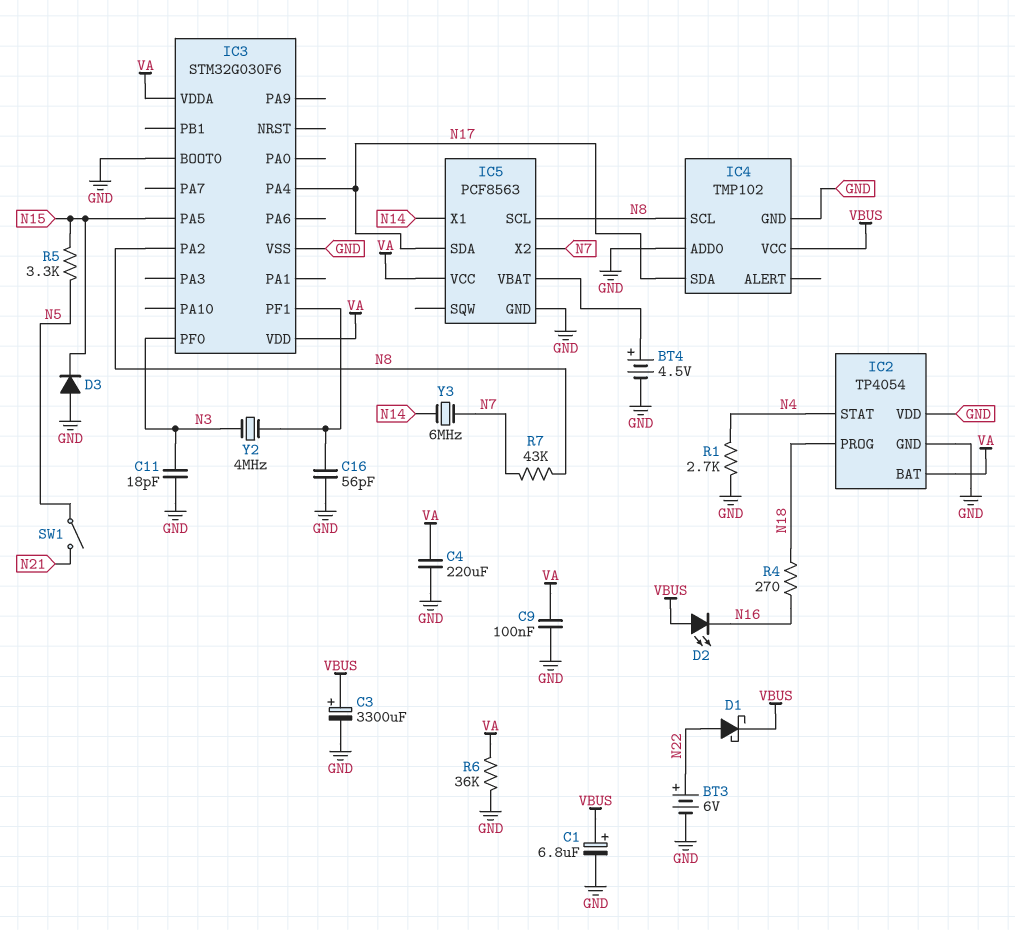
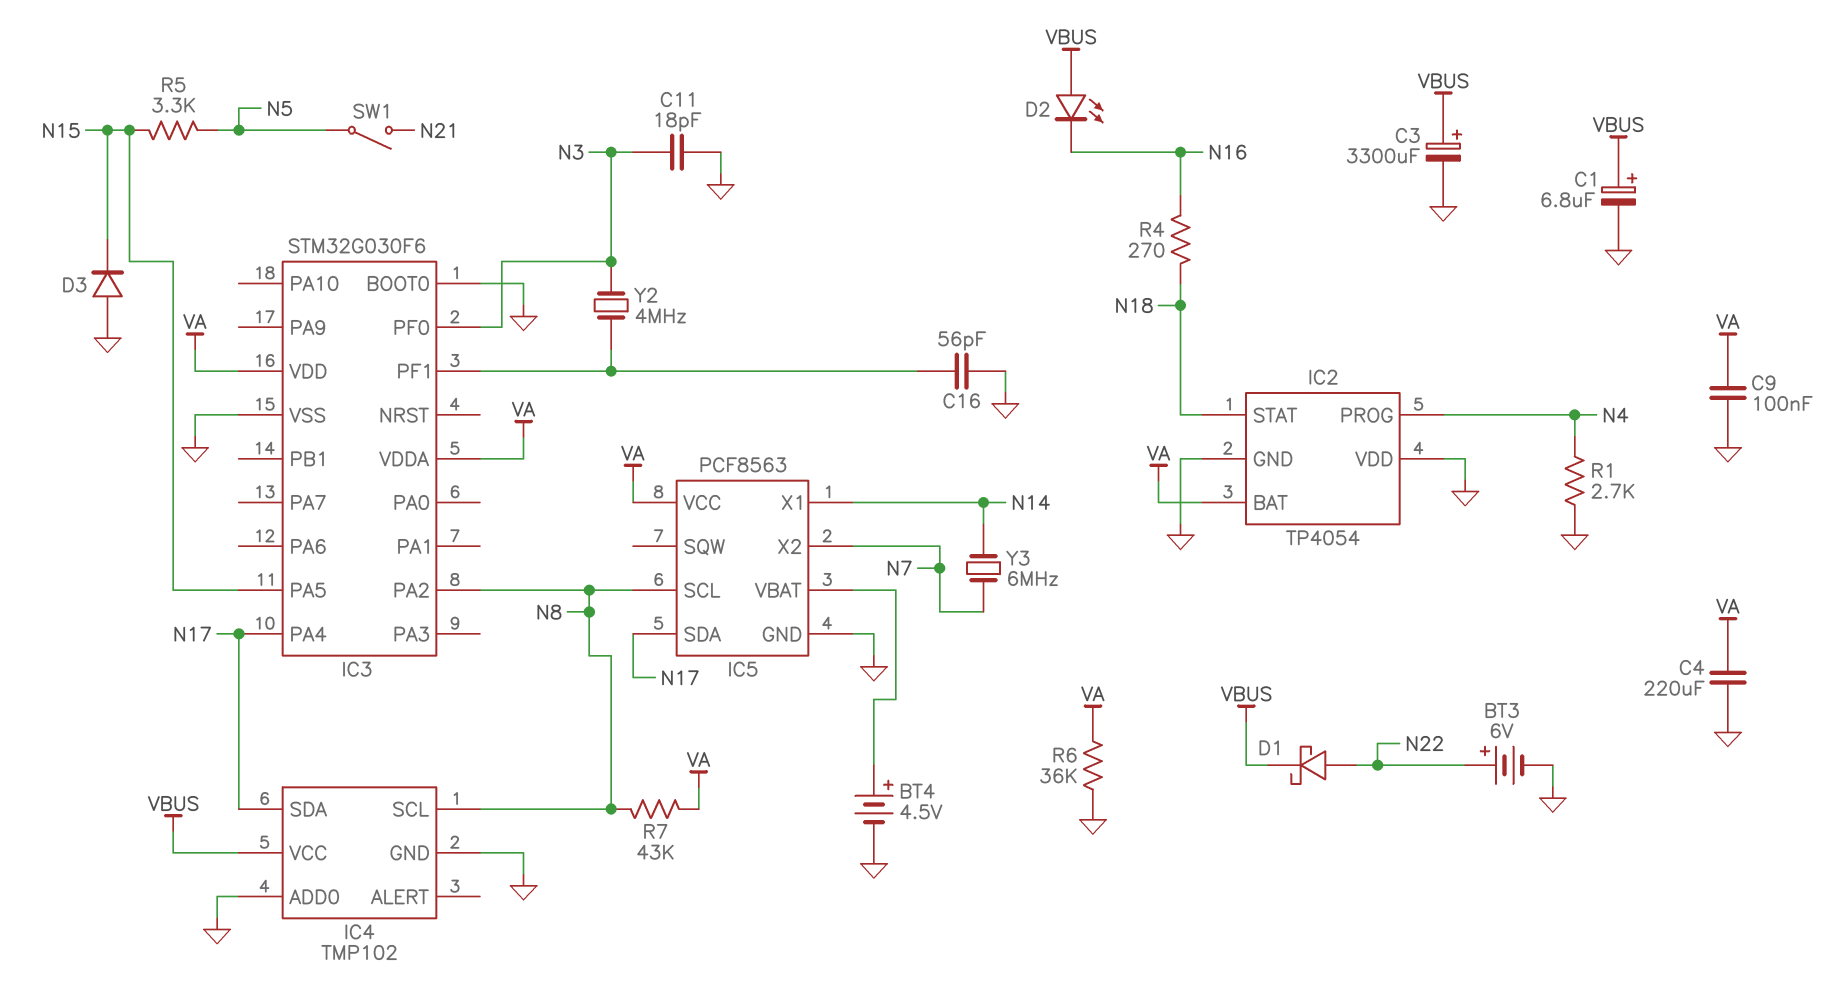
IC2 pin PROG: N18 -> N4
IC2 pin STAT: N4 -> N18
R7: 43k (N7, N8) -> 43k (N8, VA)

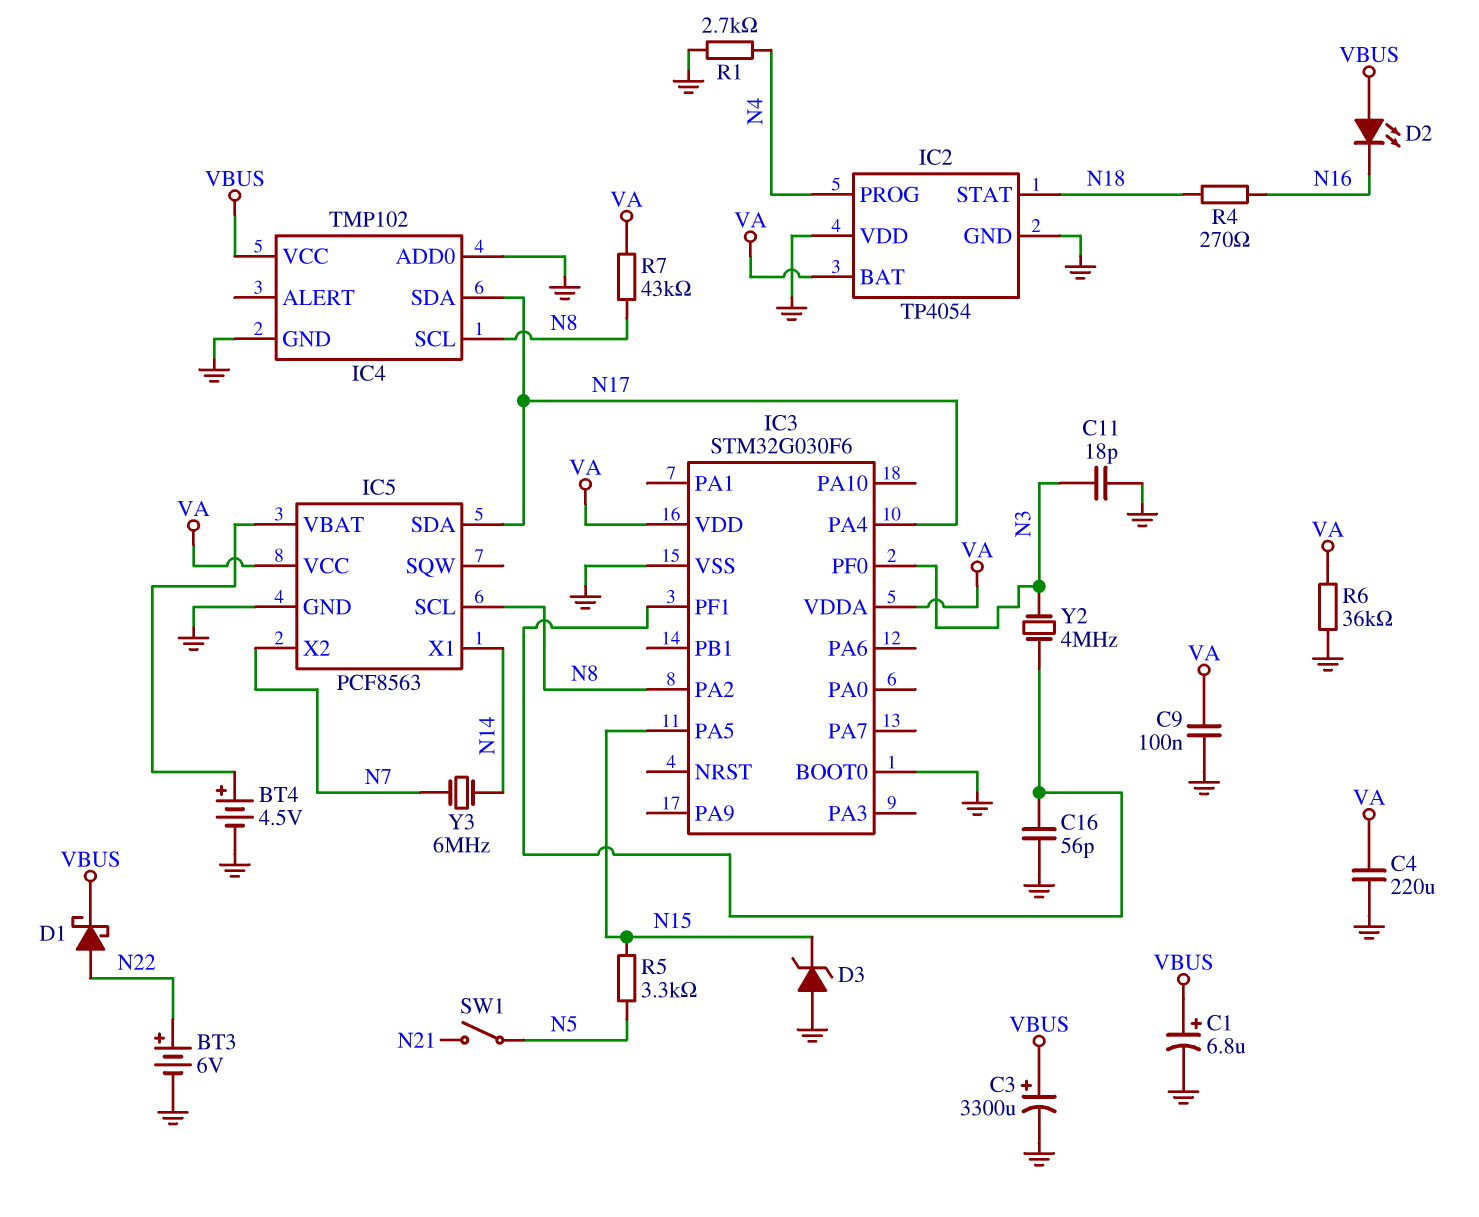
D3: diode (A GND, K N15) -> zener (A GND, K N15)

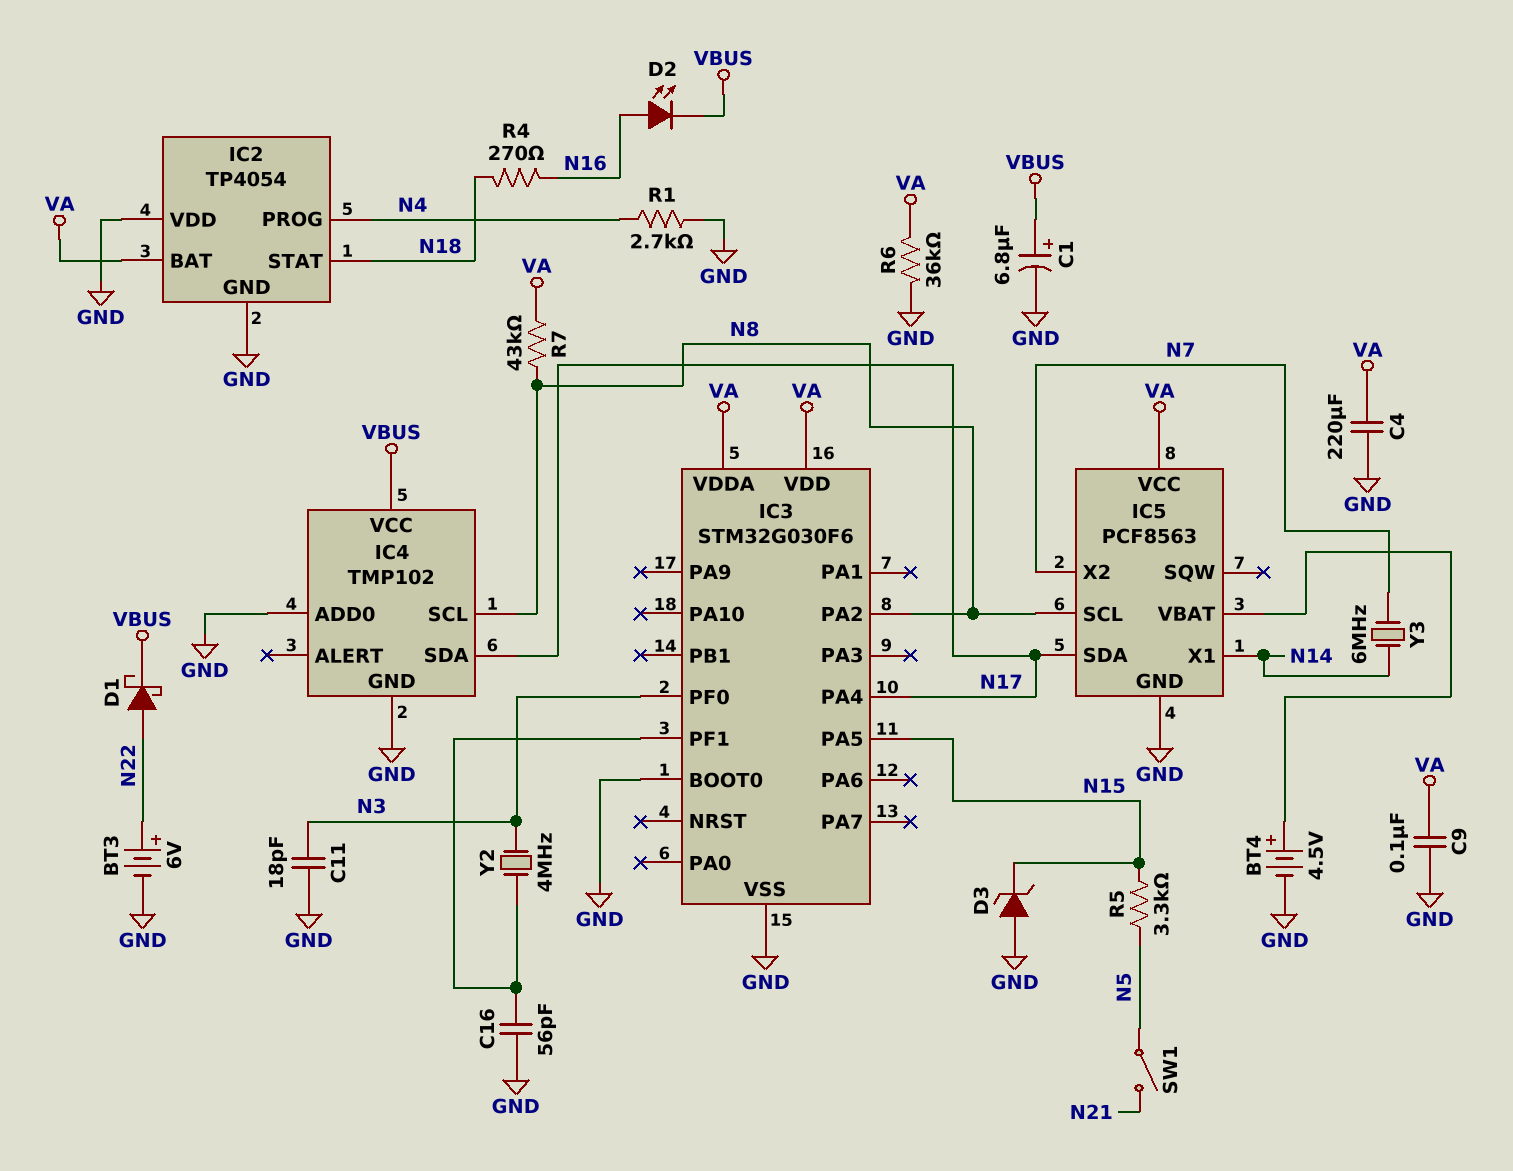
C3: 3300uF (plus VBUS, minus GND) -> none
D2: LED (A VBUS, K N16) -> LED (A N16, K VBUS)

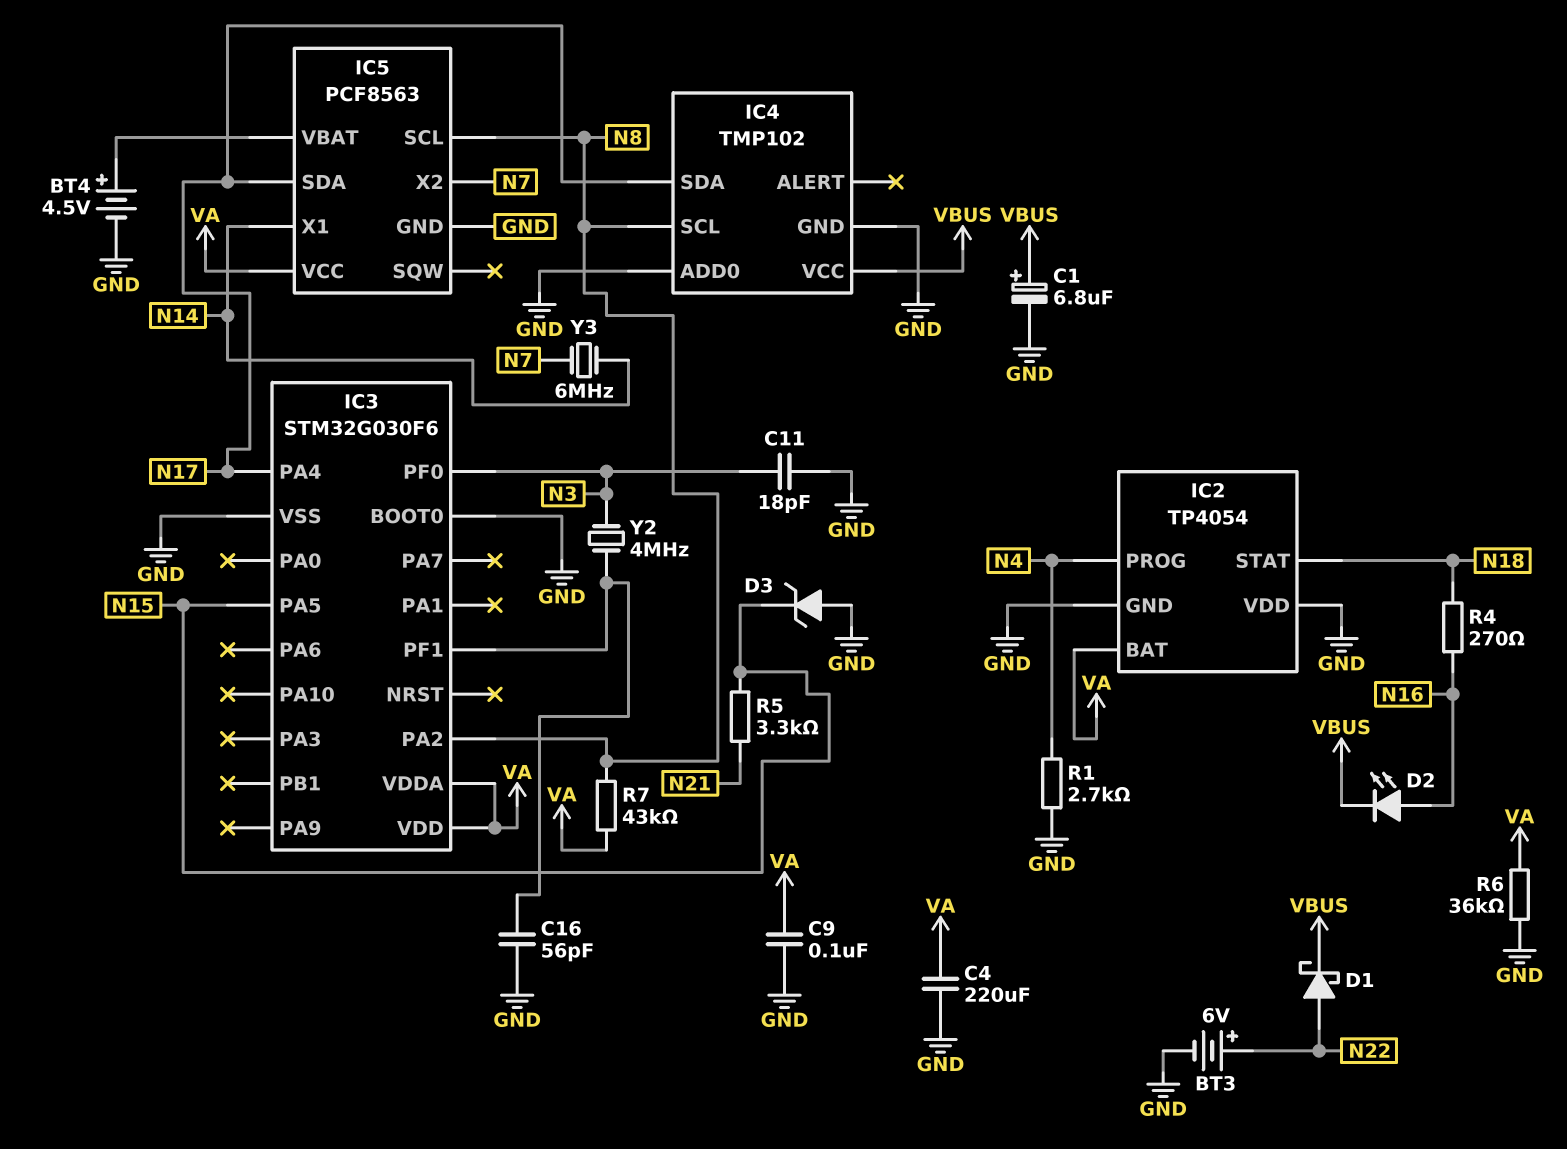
R5: 3.3k (N5, N15) -> 3.3k (N15, N21)
SW1: switch (N5, N21) -> none

